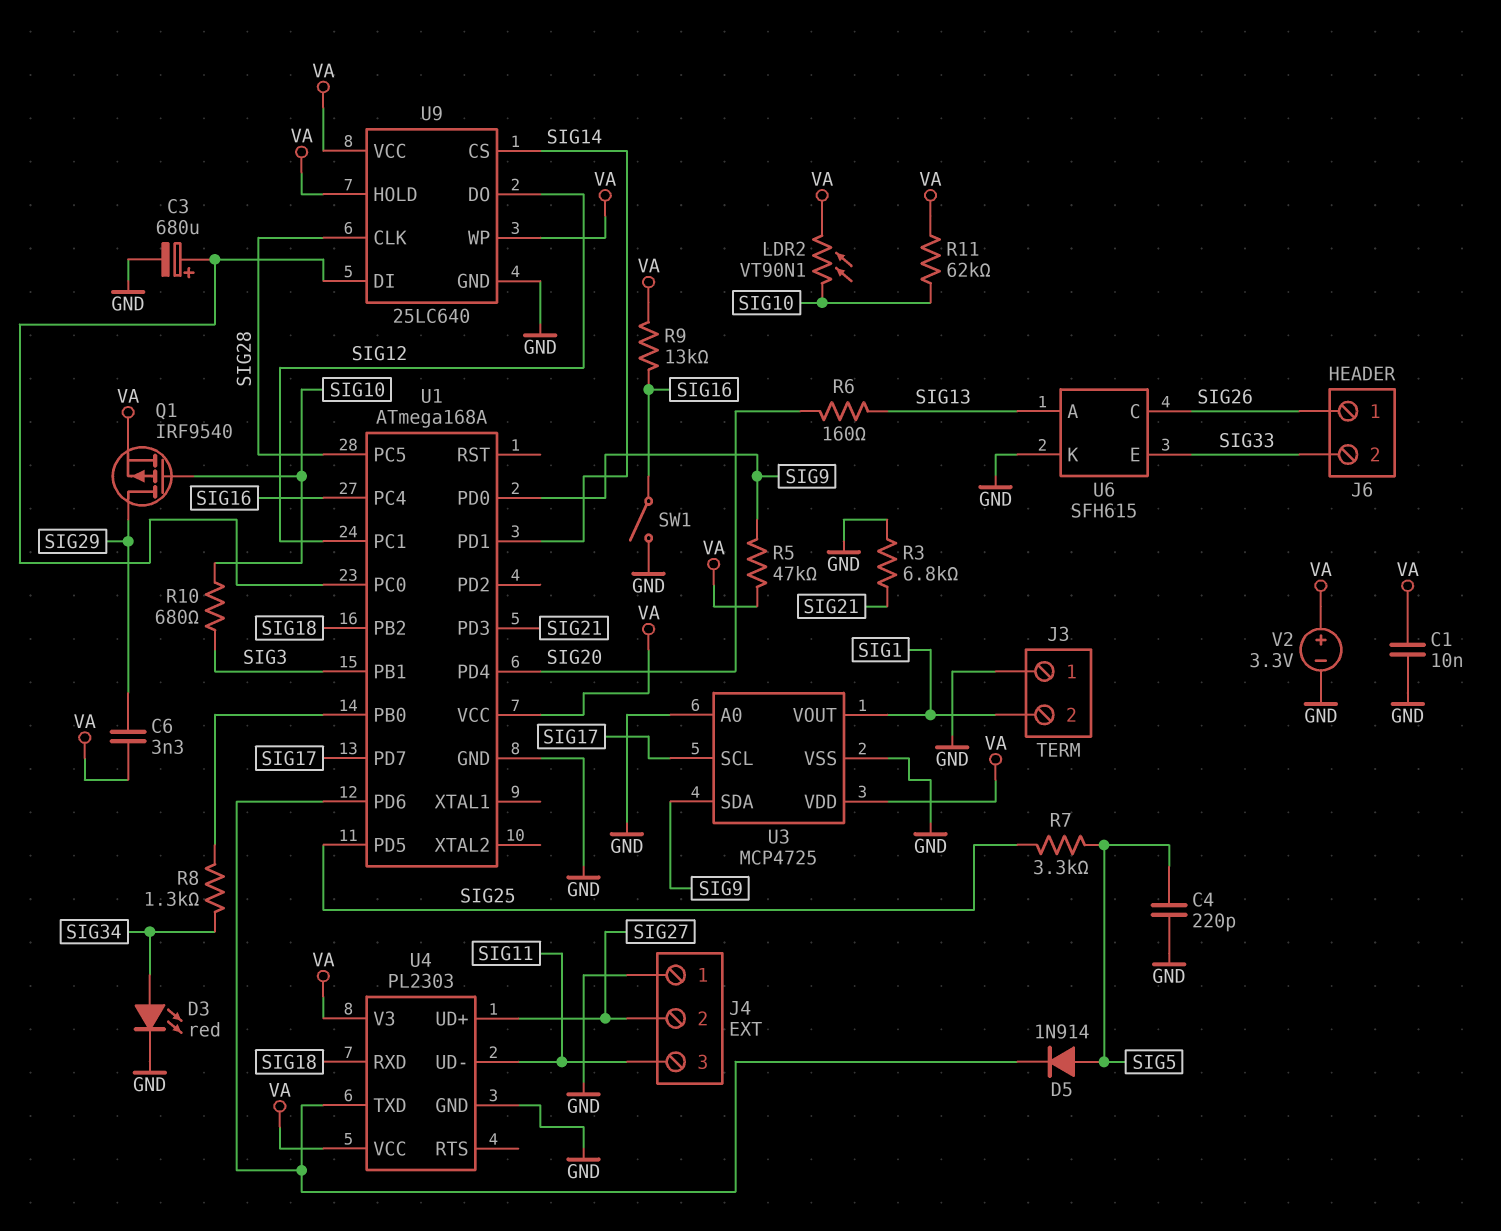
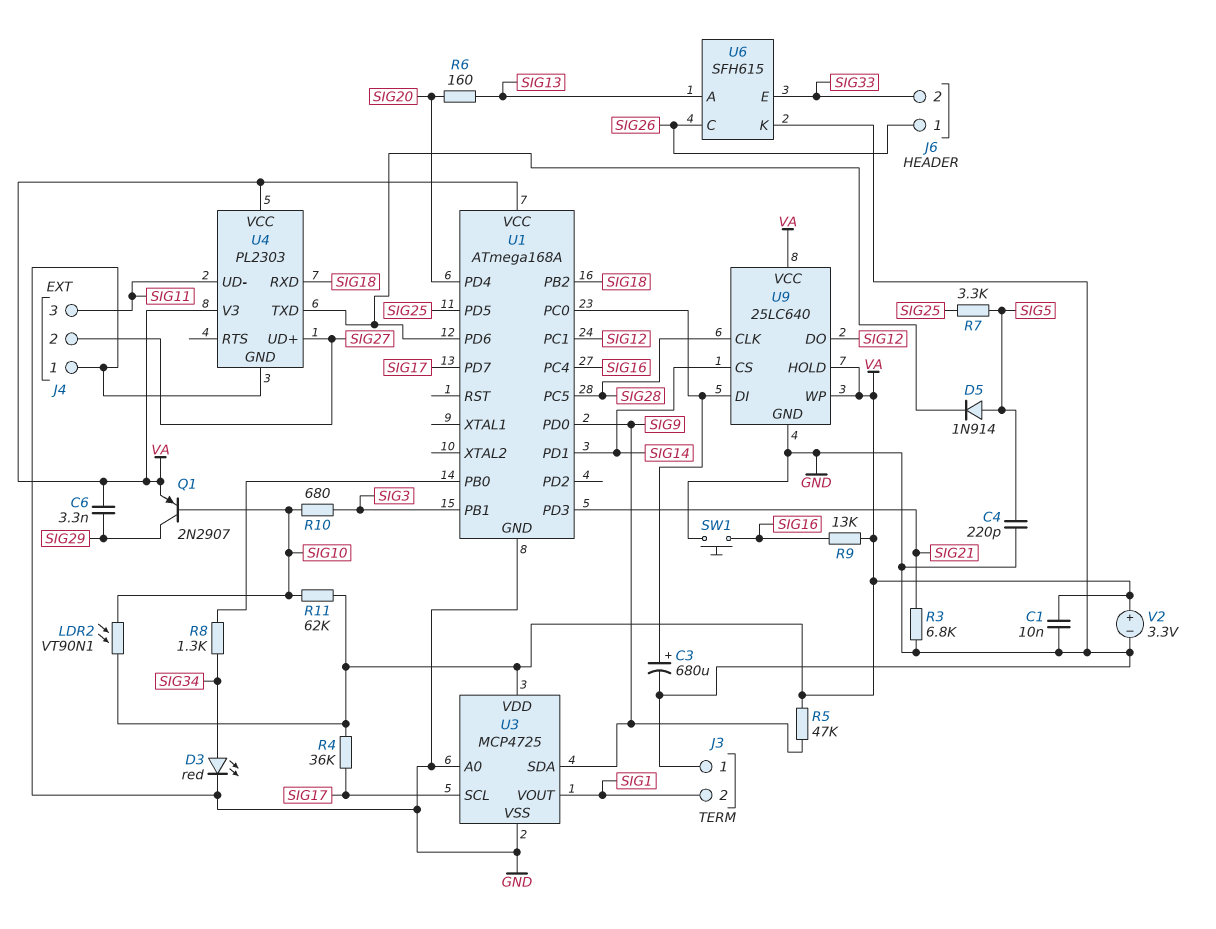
Q1: PMOS IRF9540 (G SIG10, D SIG29, S VA) -> PNP 2N2907 (B SIG10, C SIG29, E VA)
R4: none -> 36k (SIG17, VA)
SW1: switch (GND, SIG16) -> button (GND, SIG16)

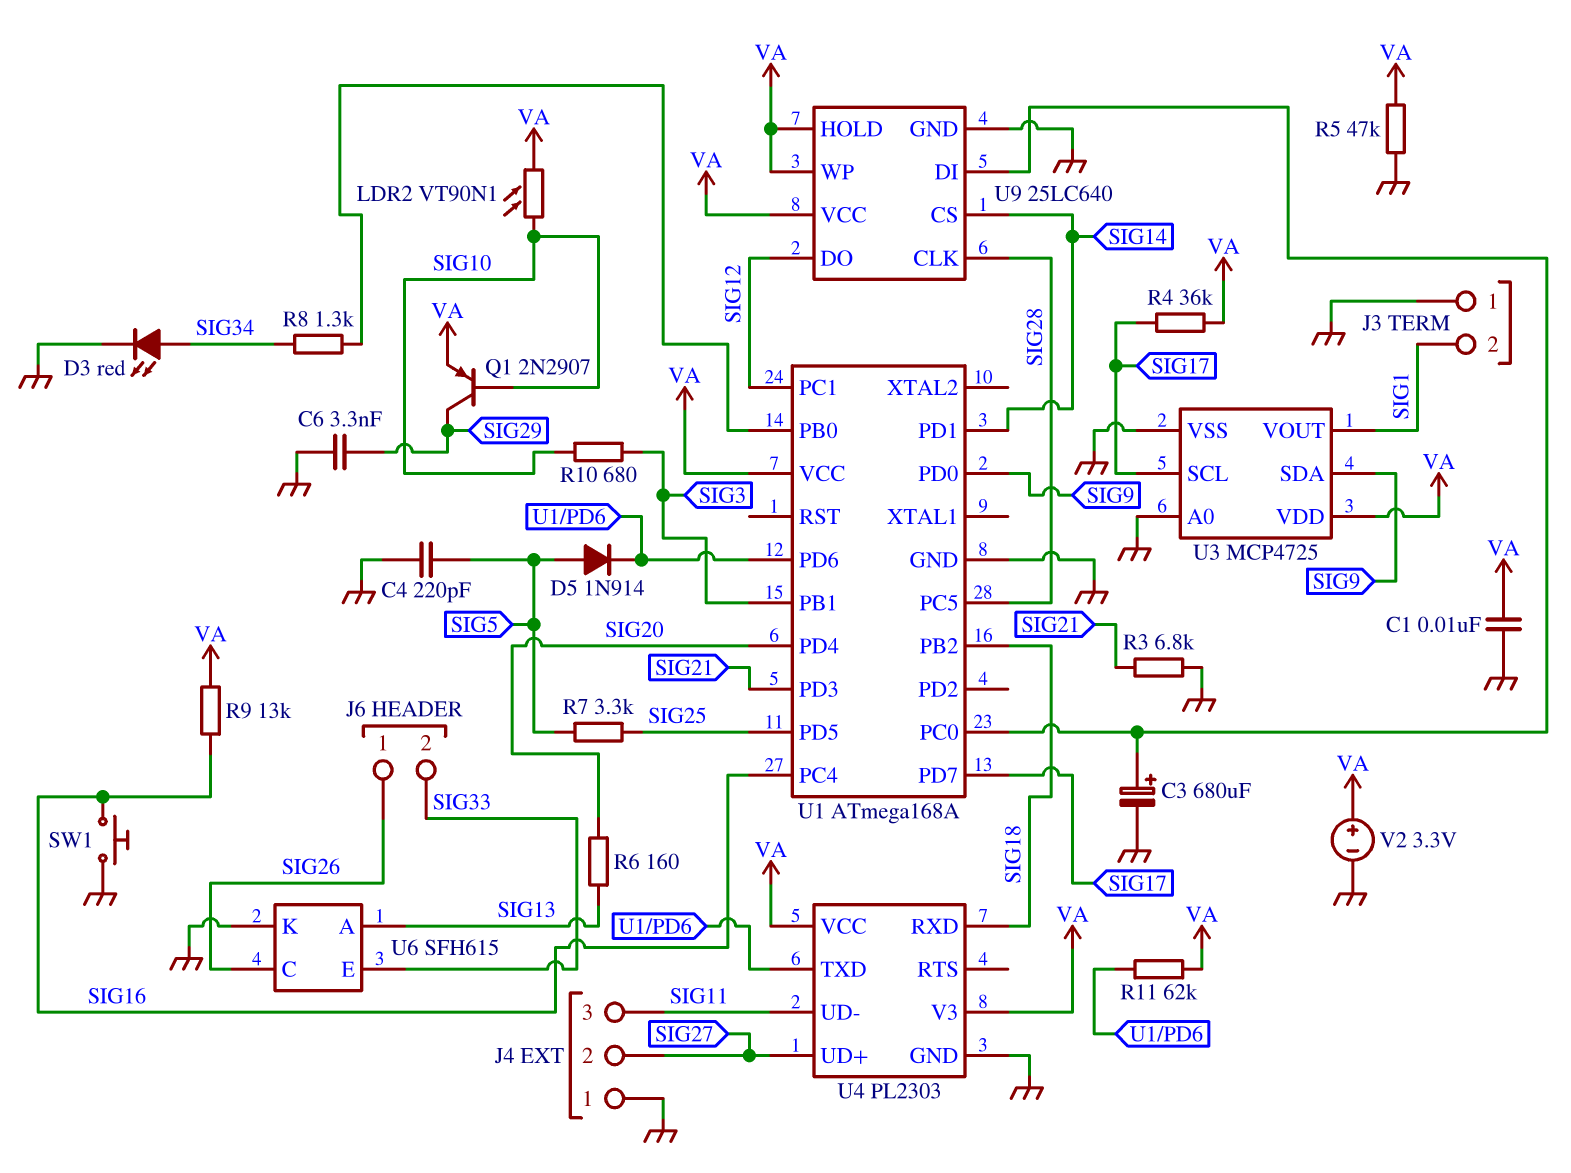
C6: 3.3nF (SIG29, VA) -> 3.3nF (GND, SIG29)
R5: 47k (SIG9, VA) -> 47k (GND, VA)
R11: 62k (SIG10, VA) -> 62k (U1/PD6, VA)

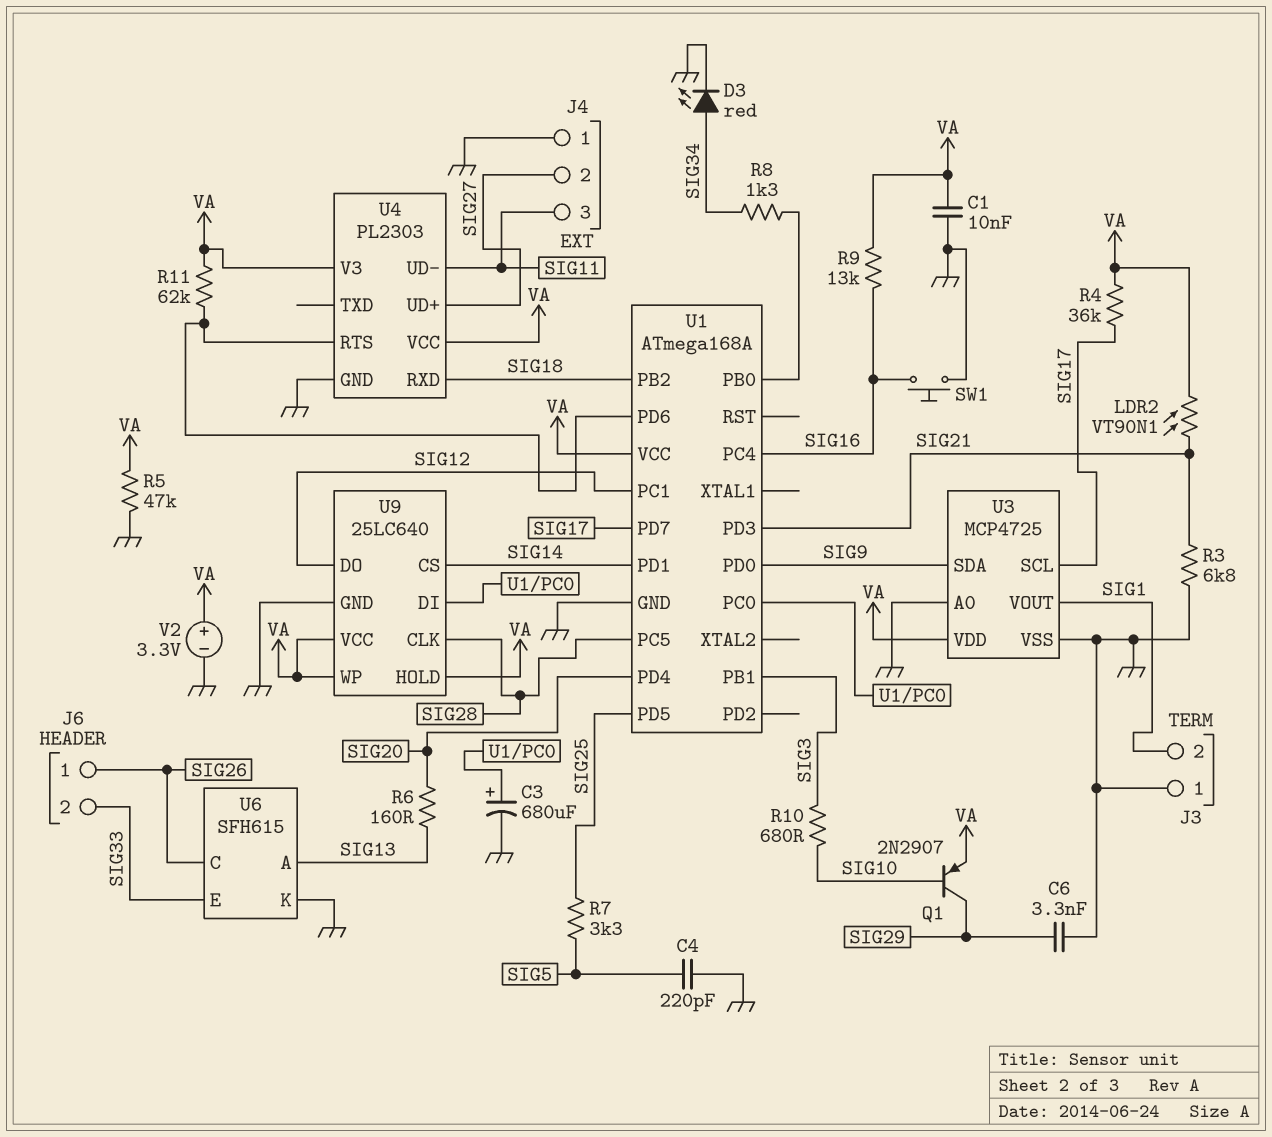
D5: diode 1N914 (A SIG5, K U1/PD6) -> none
LDR2: VT90N1 (SIG10, VA) -> VT90N1 (SIG21, VA)
U4 pin RTS: none -> U1/PD6
U4 pin TXD: U1/PD6 -> none

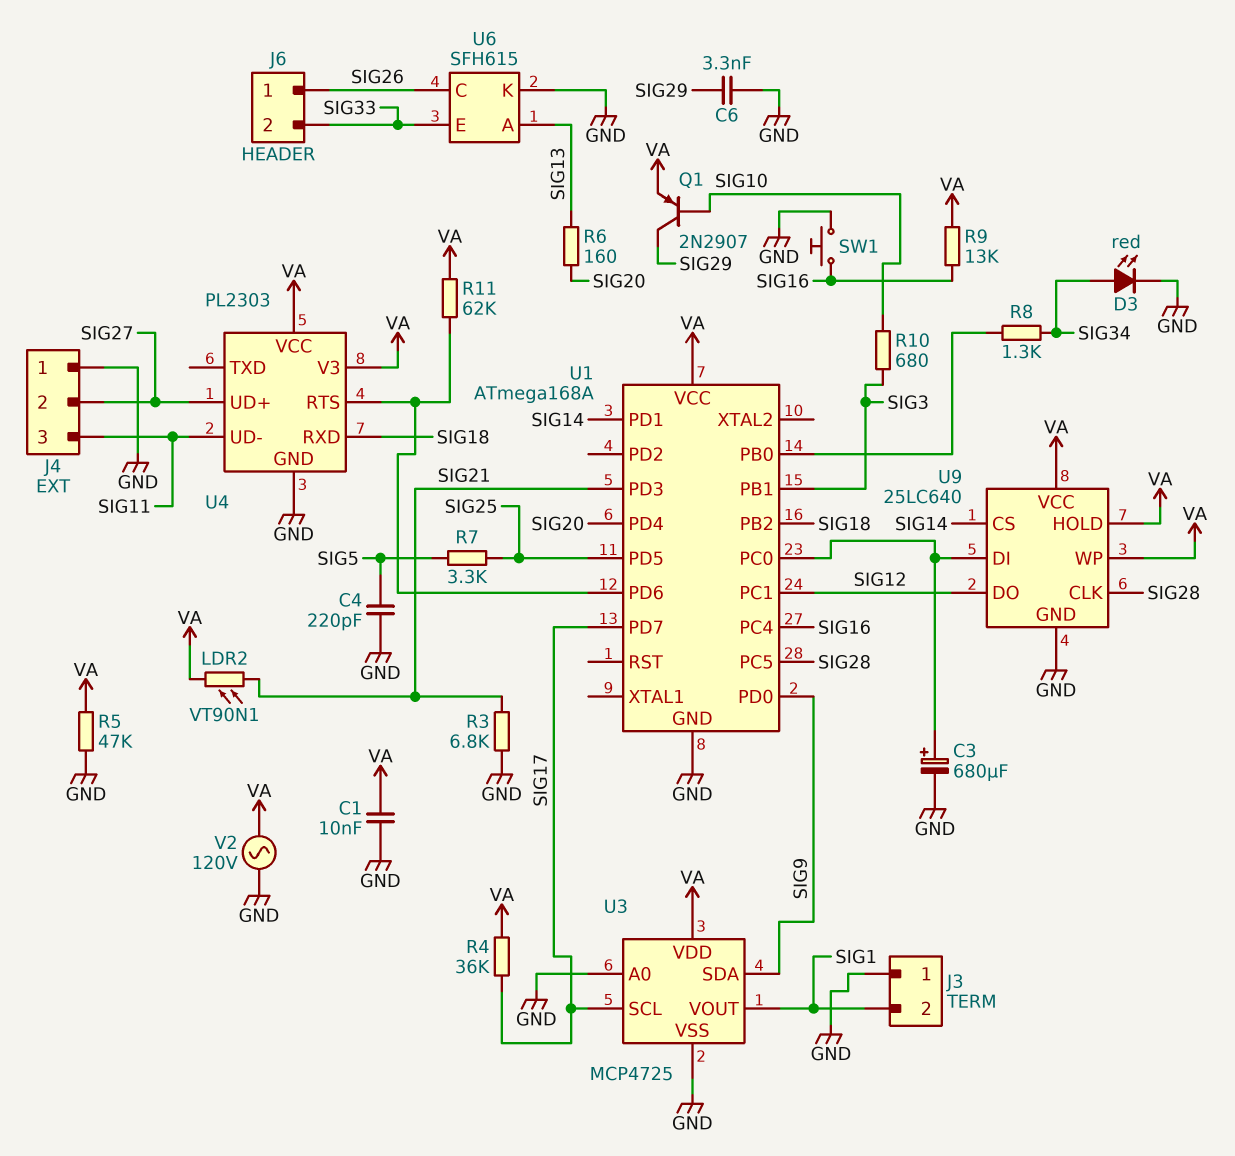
V2: 3.3V (plus VA, minus GND) -> AC 120V (GND, VA)

